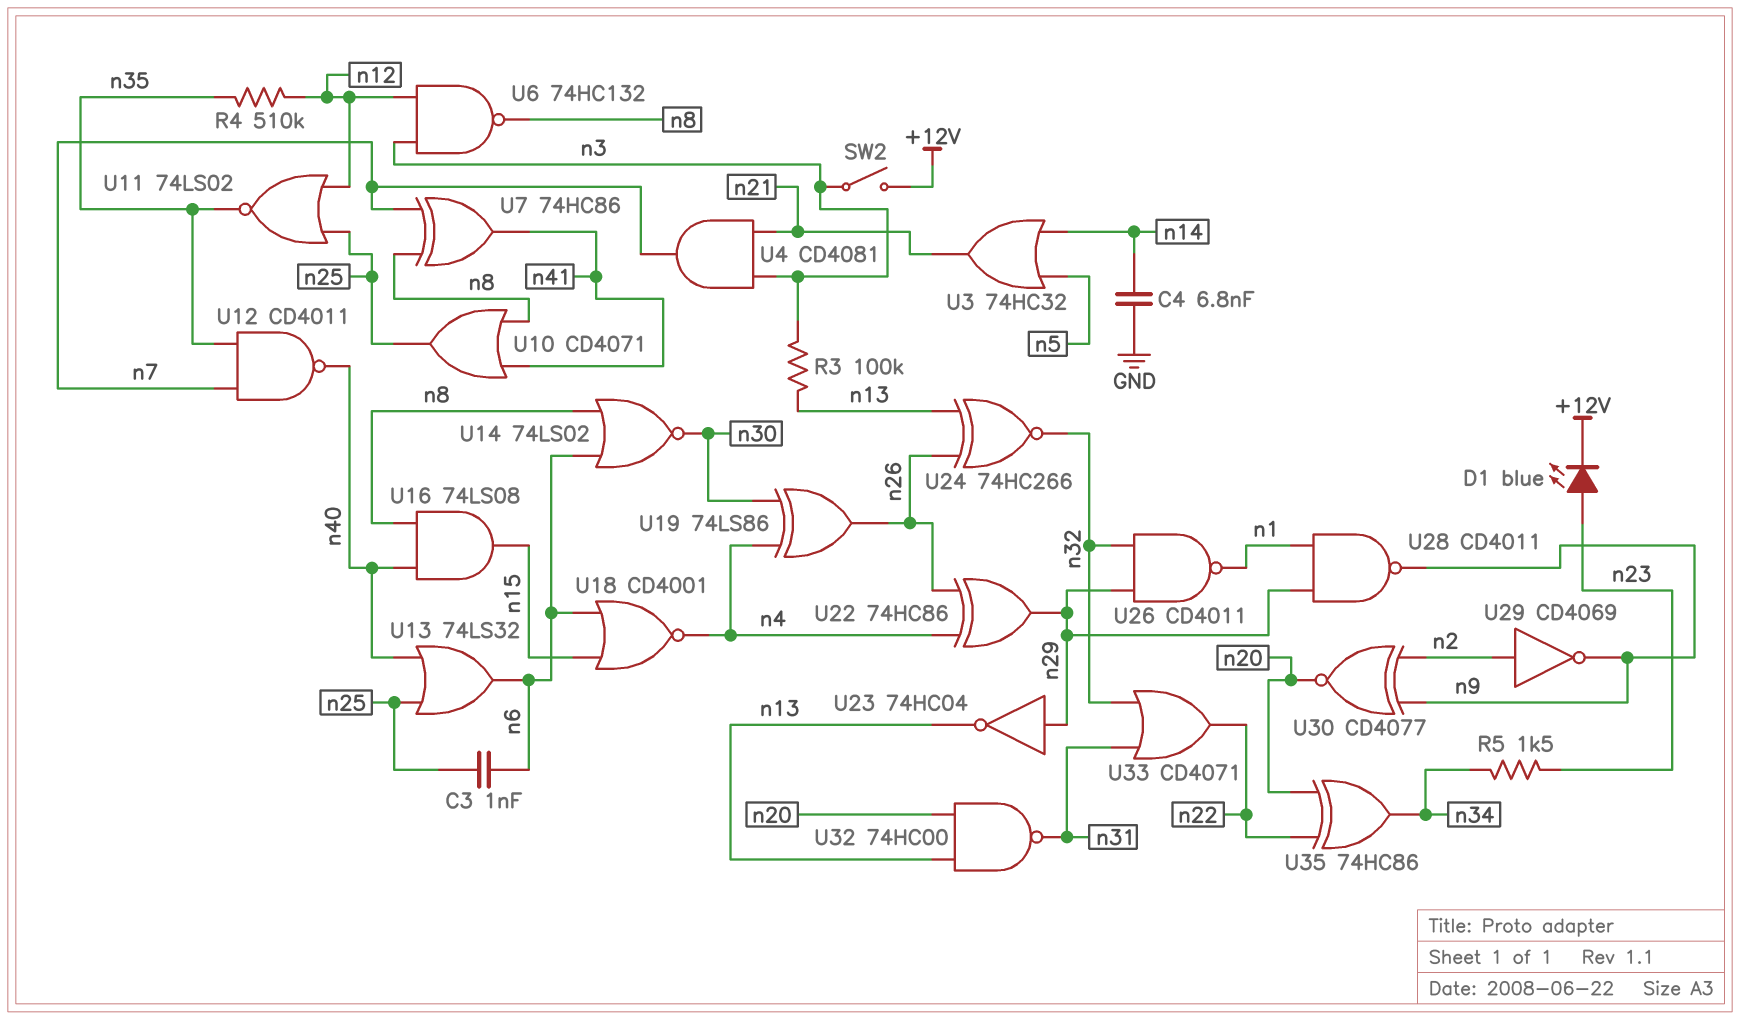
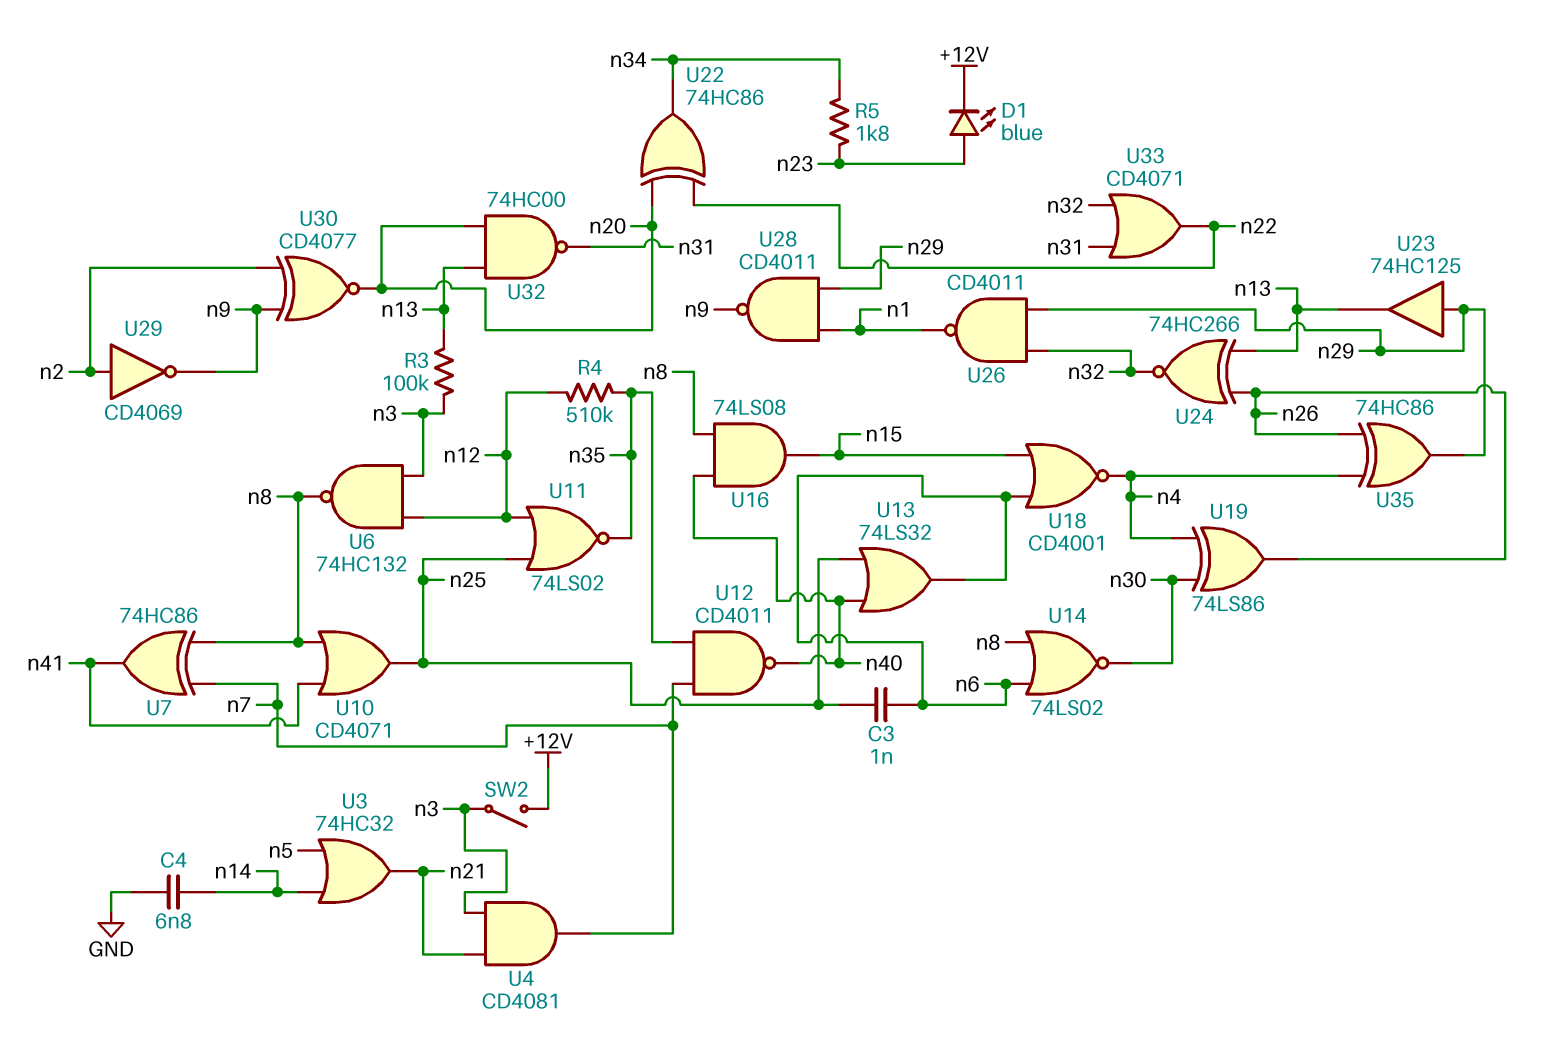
R5: 1.5k (n23, n34) -> 1.8k (n23, n34)
U22: XOR 74HC86 (in n4, in n26, out n29) -> XOR 74HC86 (in n20, in n22, out n34)
U23: NOT 74HC04 (in n29, out n13) -> buffer 74HC125 (in n29, out n13)
U35: XOR 74HC86 (in n20, in n22, out n34) -> XOR 74HC86 (in n4, in n26, out n29)

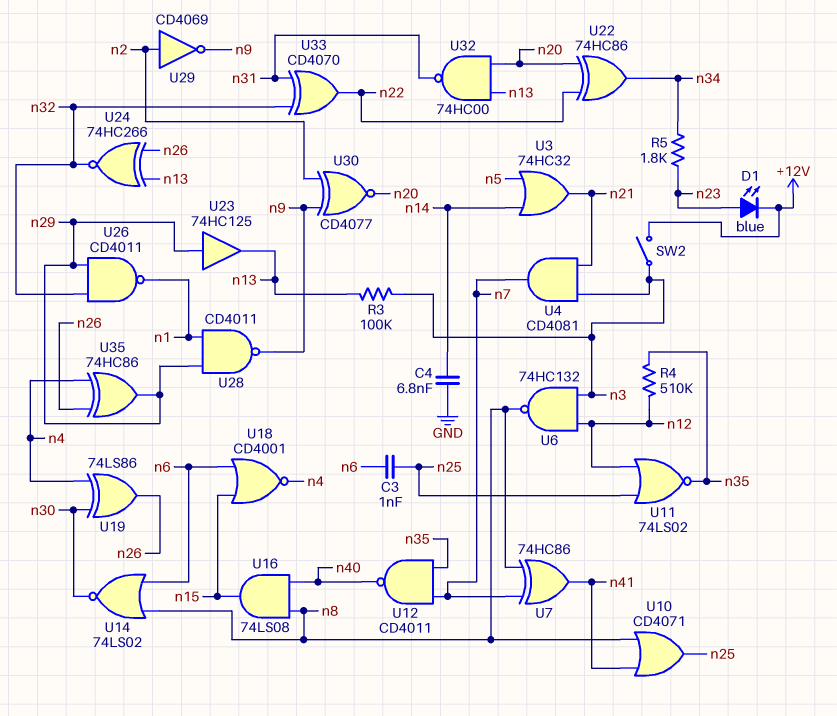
U13: OR 74LS32 (in n25, in n40, out n6) -> none
U33: OR CD4071 (in n31, in n32, out n22) -> XOR CD4070 (in n31, in n32, out n22)

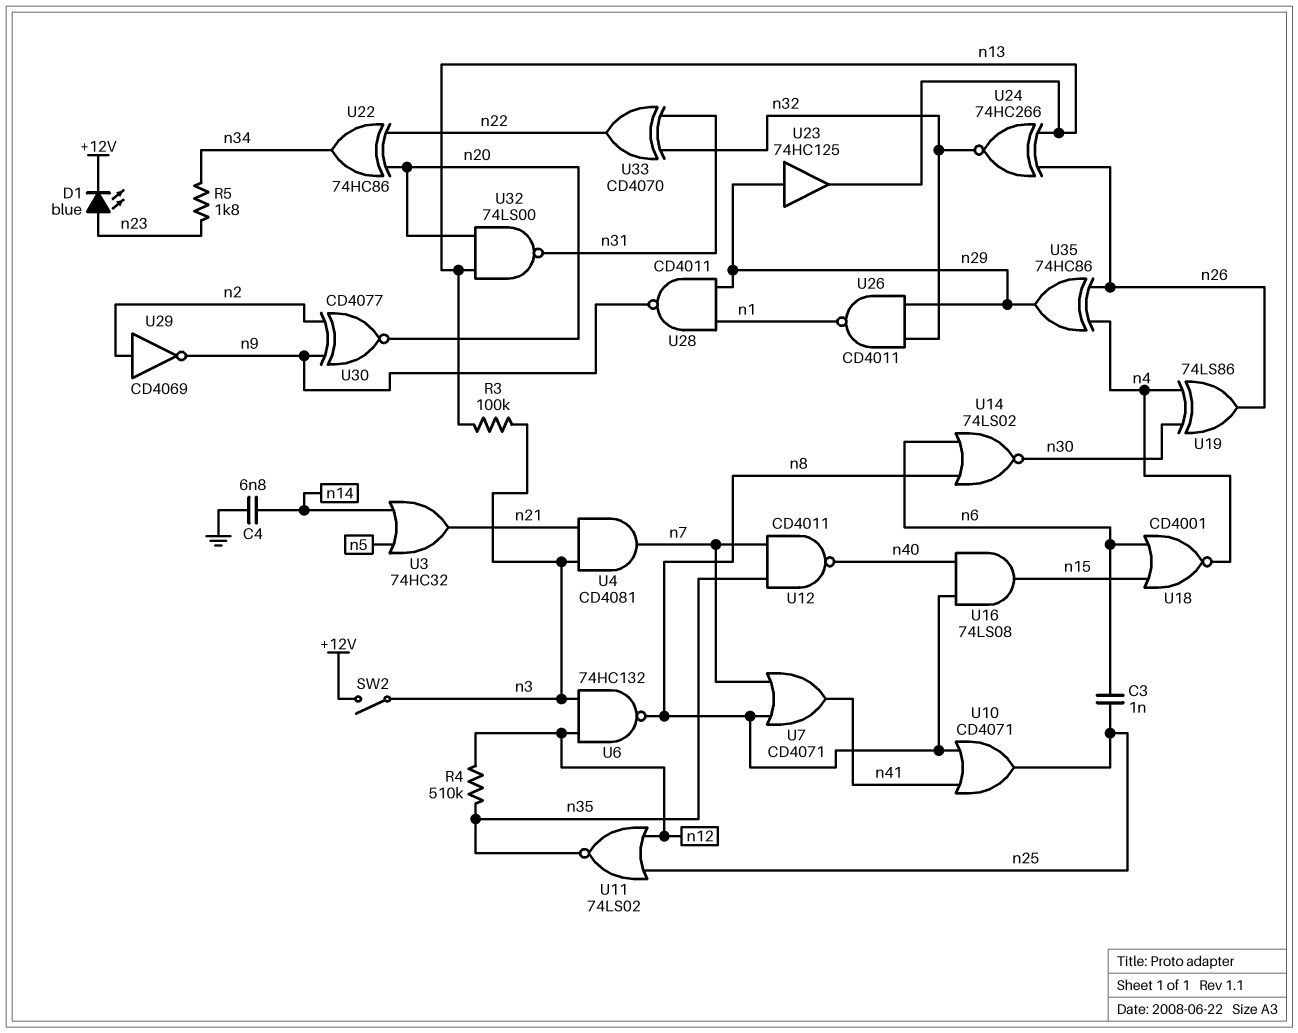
U7: XOR 74HC86 (in n7, in n8, out n41) -> OR CD4071 (in n7, in n8, out n41)
U32: NAND 74HC00 (in n13, in n20, out n31) -> NAND 74LS00 (in n13, in n20, out n31)

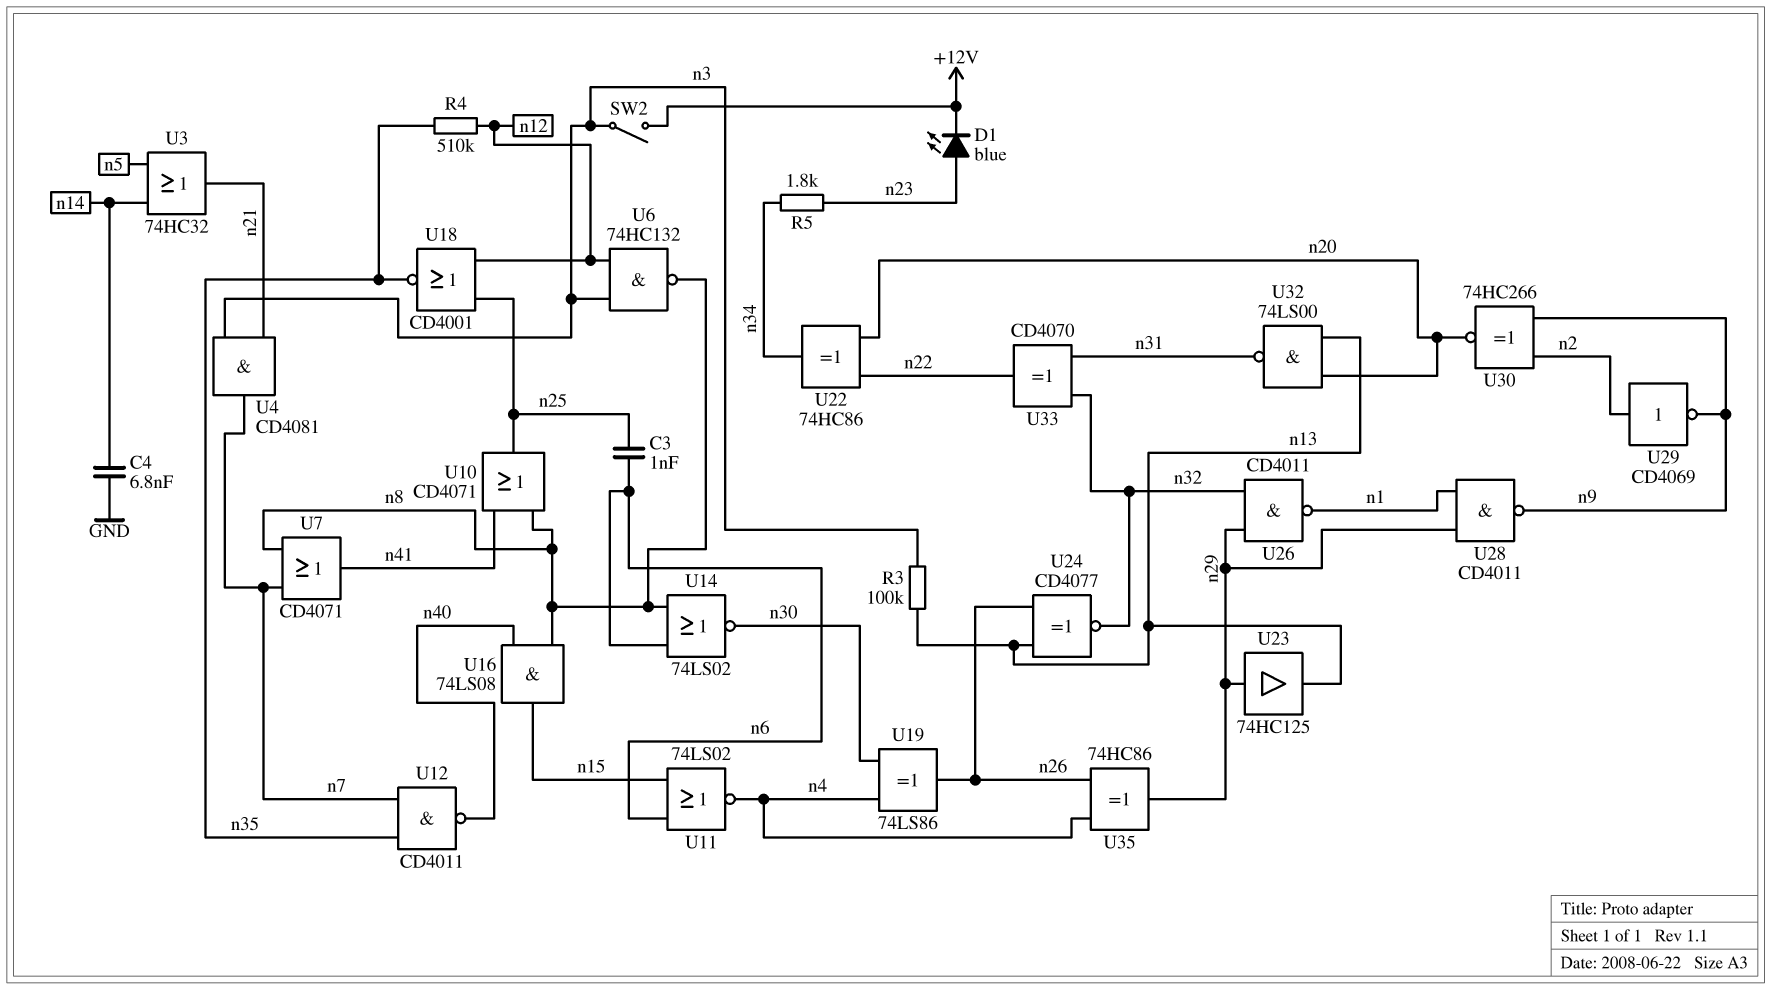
U11: NOR 74LS02 (in n12, in n25, out n35) -> NOR 74LS02 (in n6, in n15, out n4)
U18: NOR CD4001 (in n6, in n15, out n4) -> NOR CD4001 (in n12, in n25, out n35)
U24: XNOR 74HC266 (in n13, in n26, out n32) -> XNOR CD4077 (in n13, in n26, out n32)
U30: XNOR CD4077 (in n2, in n9, out n20) -> XNOR 74HC266 (in n2, in n9, out n20)

